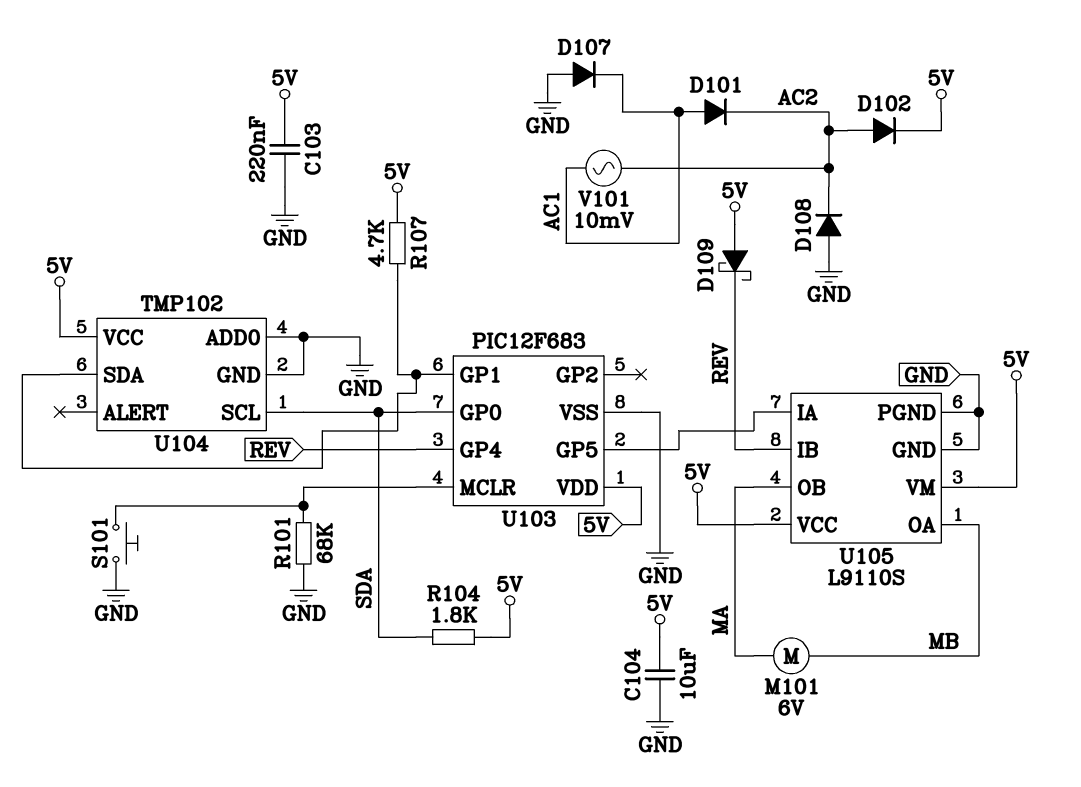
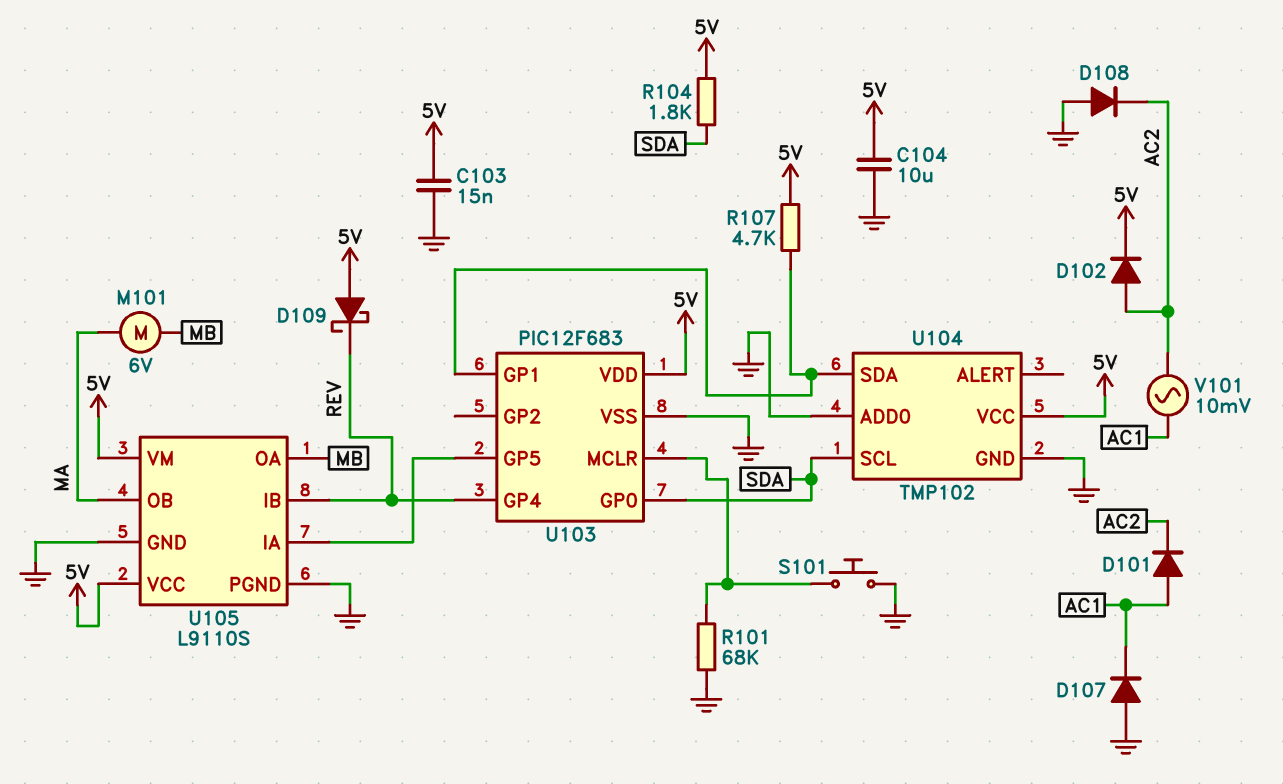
C103: 220nF (5V, GND) -> 15nF (5V, GND)

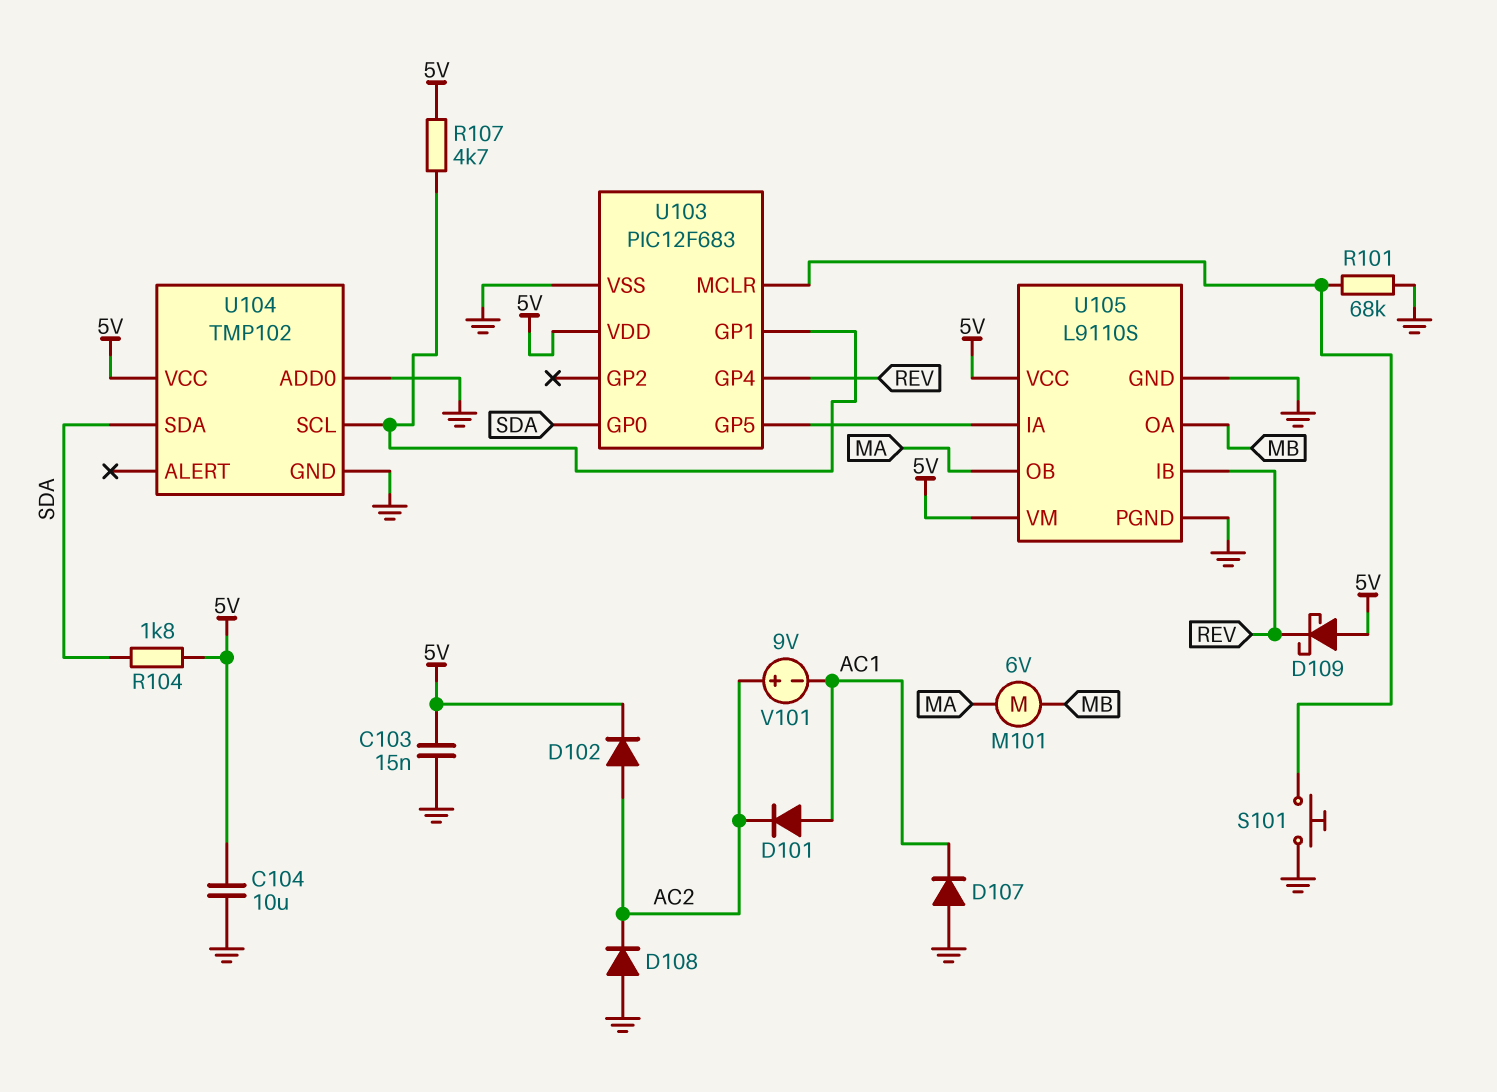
U104 pin SCL: SDA -> U103/GP1
U104 pin SDA: U103/GP1 -> SDA
V101: AC 10mV (AC1, AC2) -> 9V (plus AC2, minus AC1)

